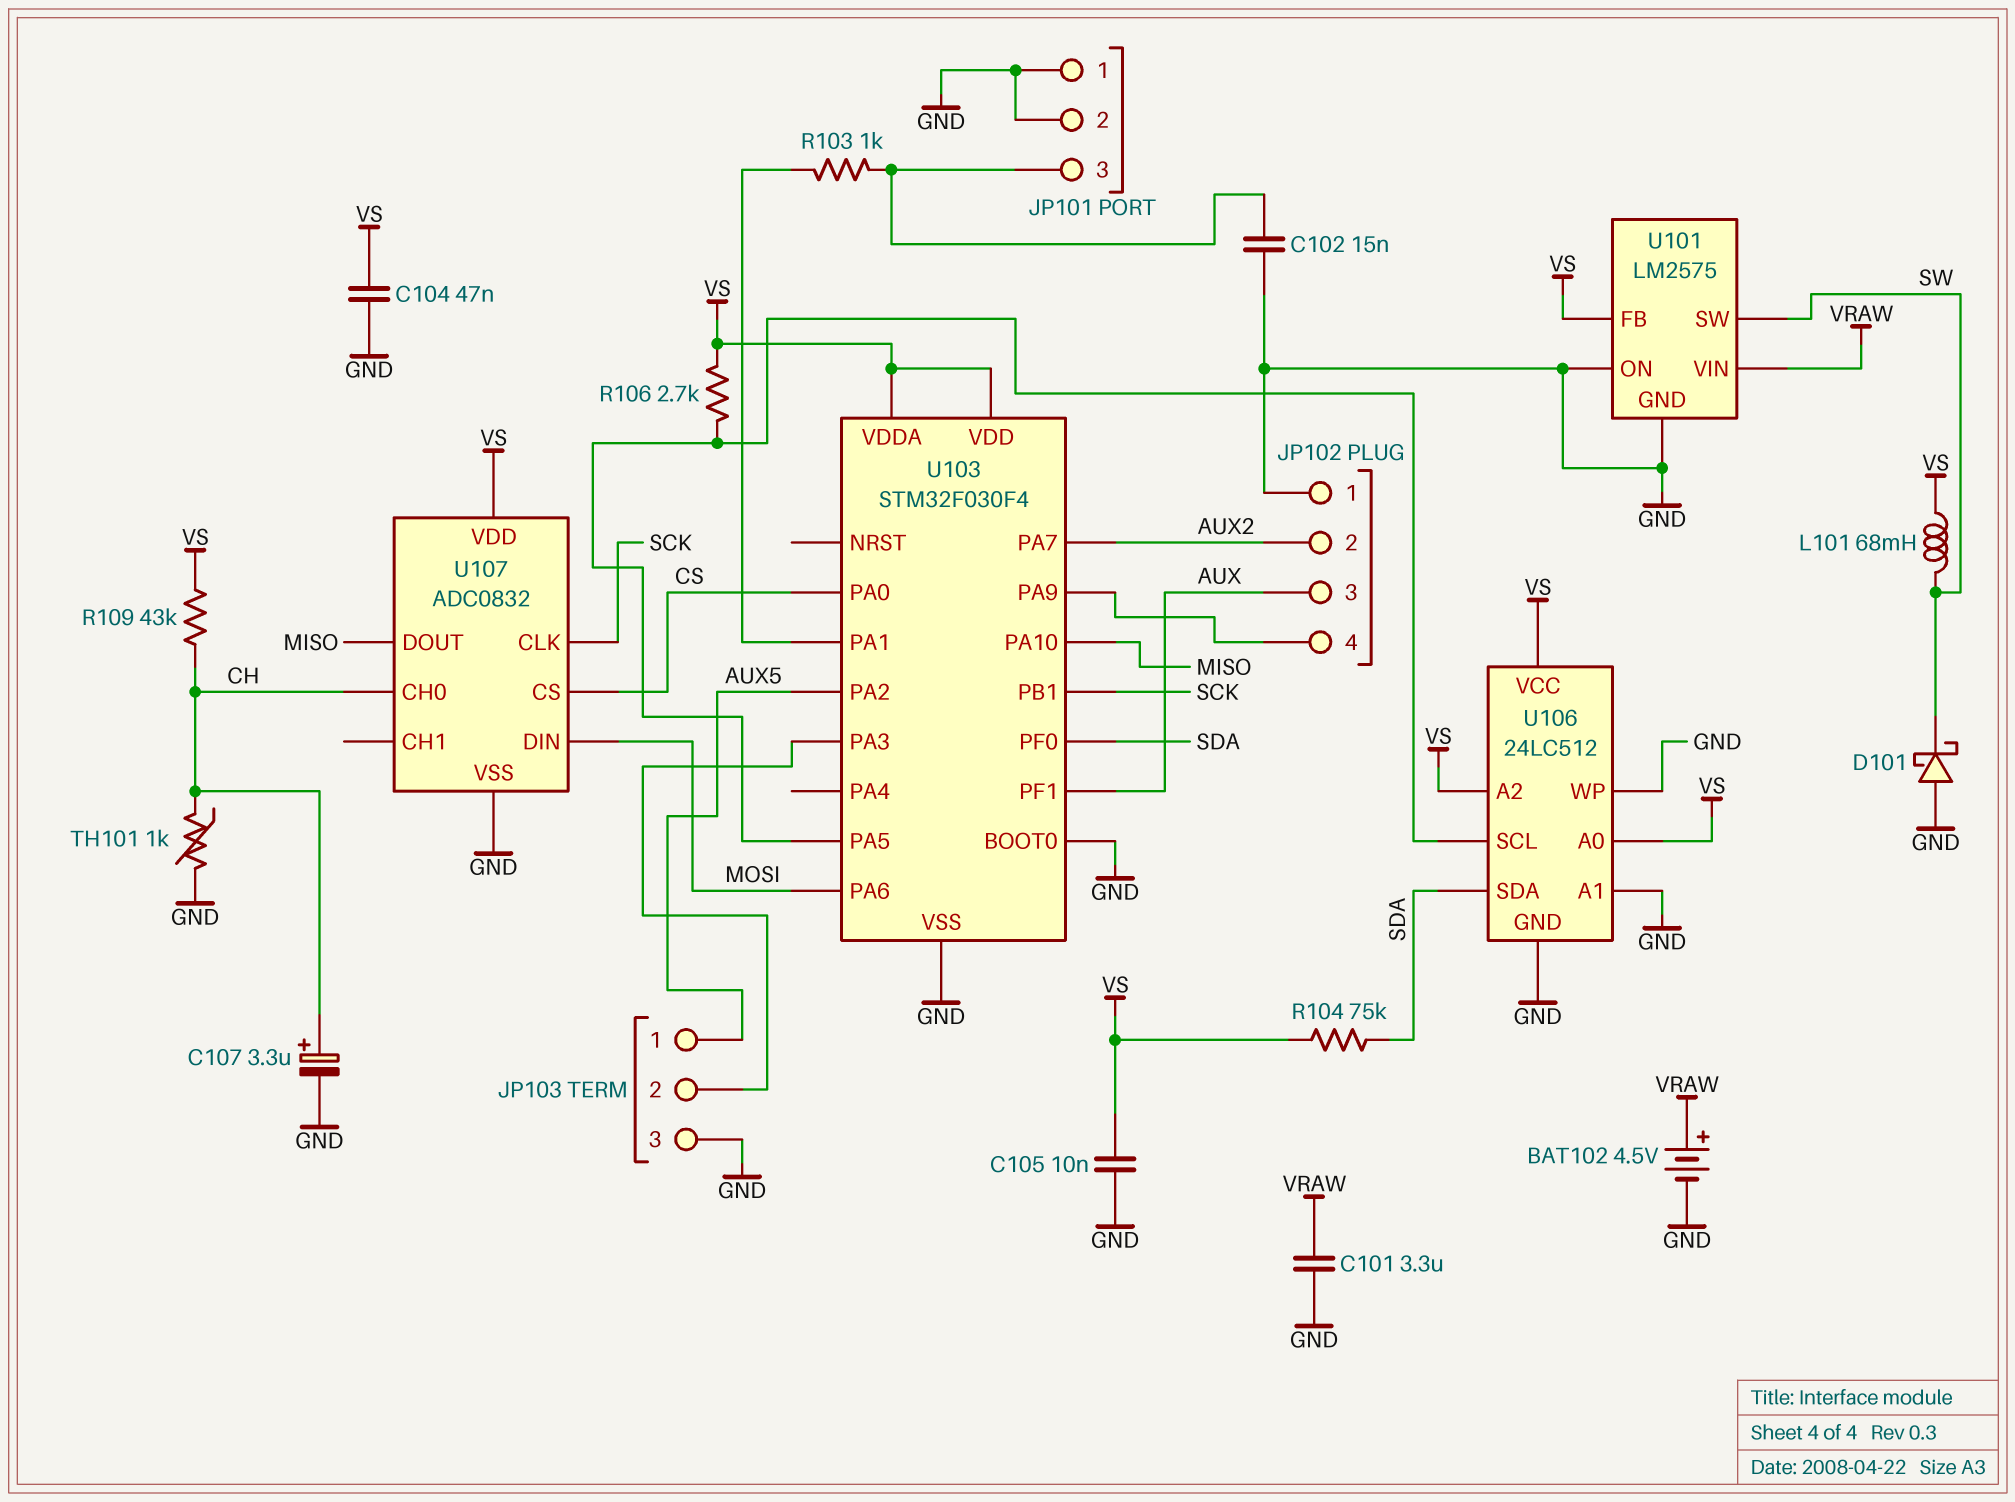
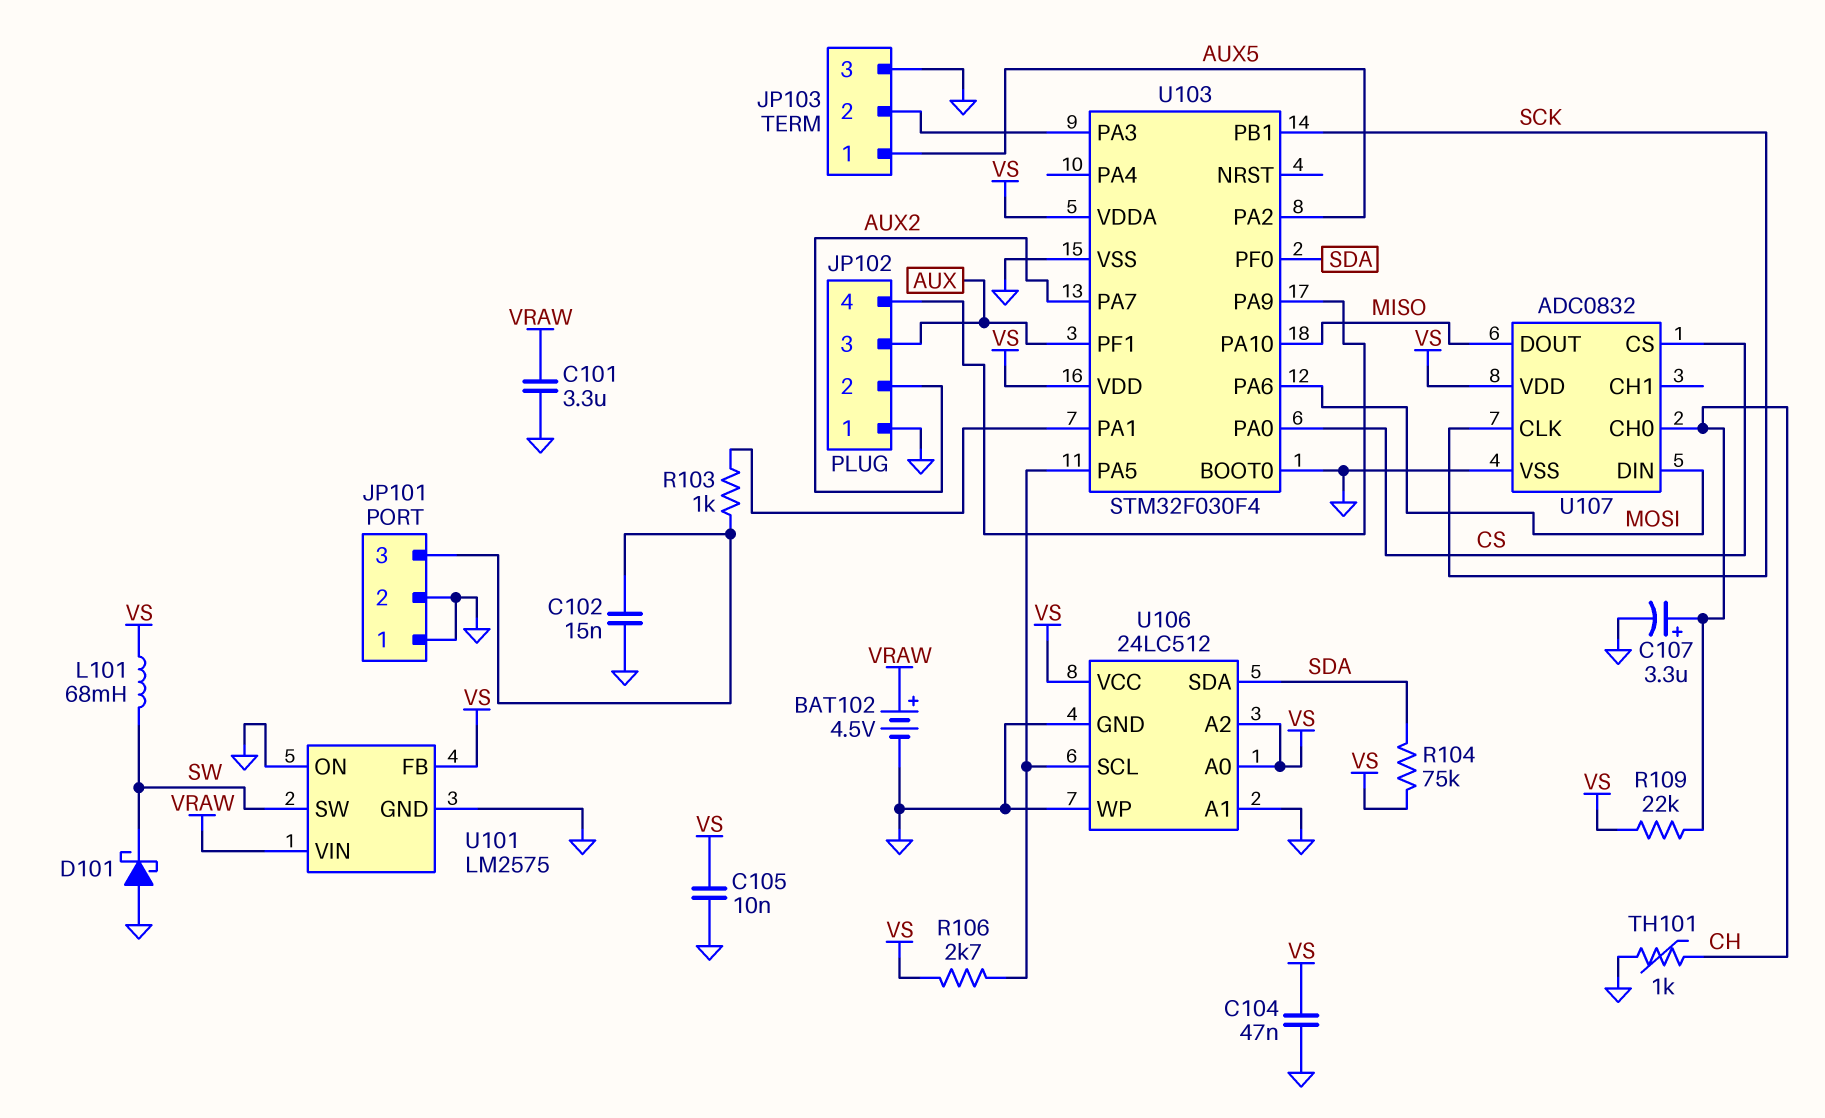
R109: 43k (CH, VS) -> 22k (CH, VS)

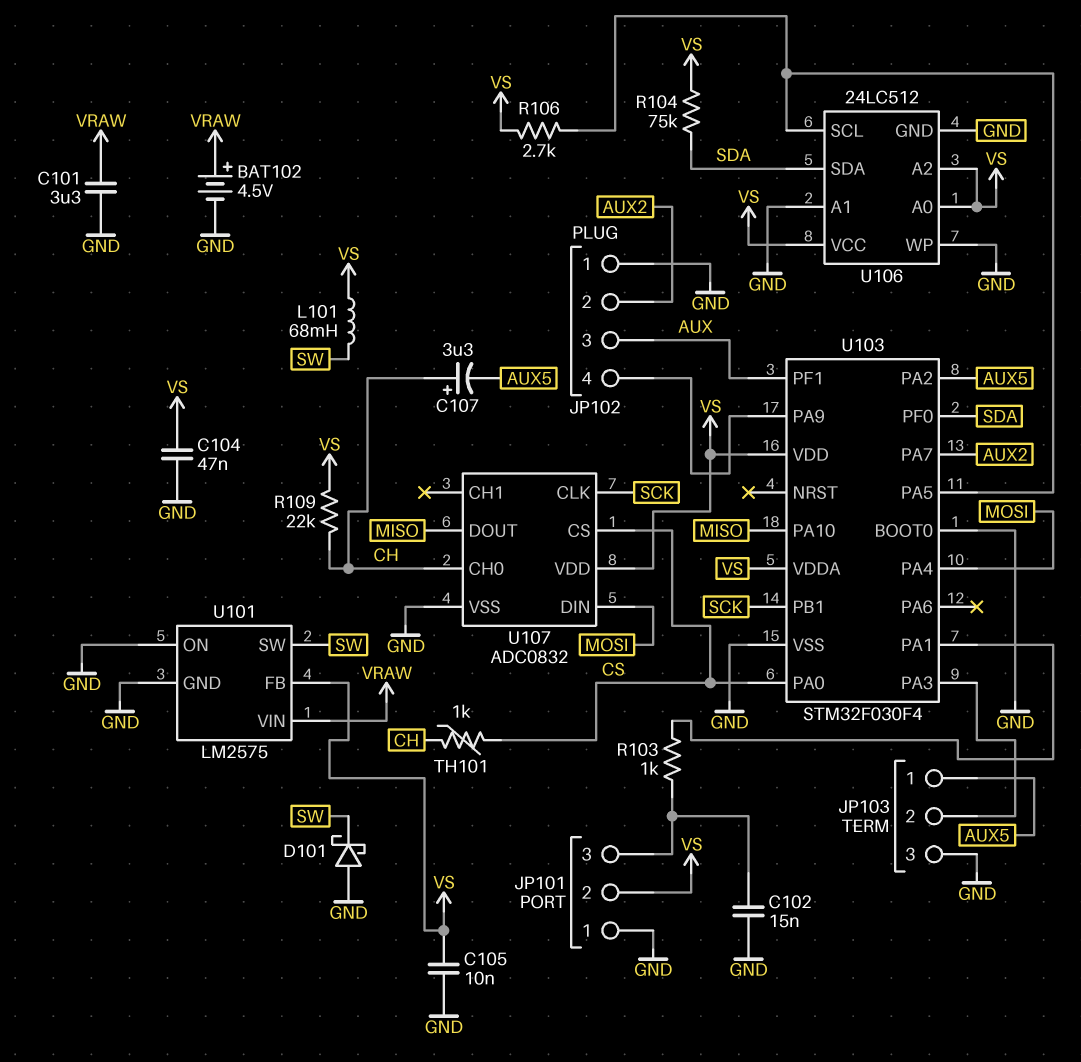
C107: 3.3uF (plus CH, minus GND) -> 3.3uF (plus CH, minus AUX5)
JP101 pin 2: GND -> VS
TH101: 1k (CH, GND) -> 1k (CH, CS)
U103 pin PA4: none -> MOSI
U103 pin PA6: MOSI -> none

